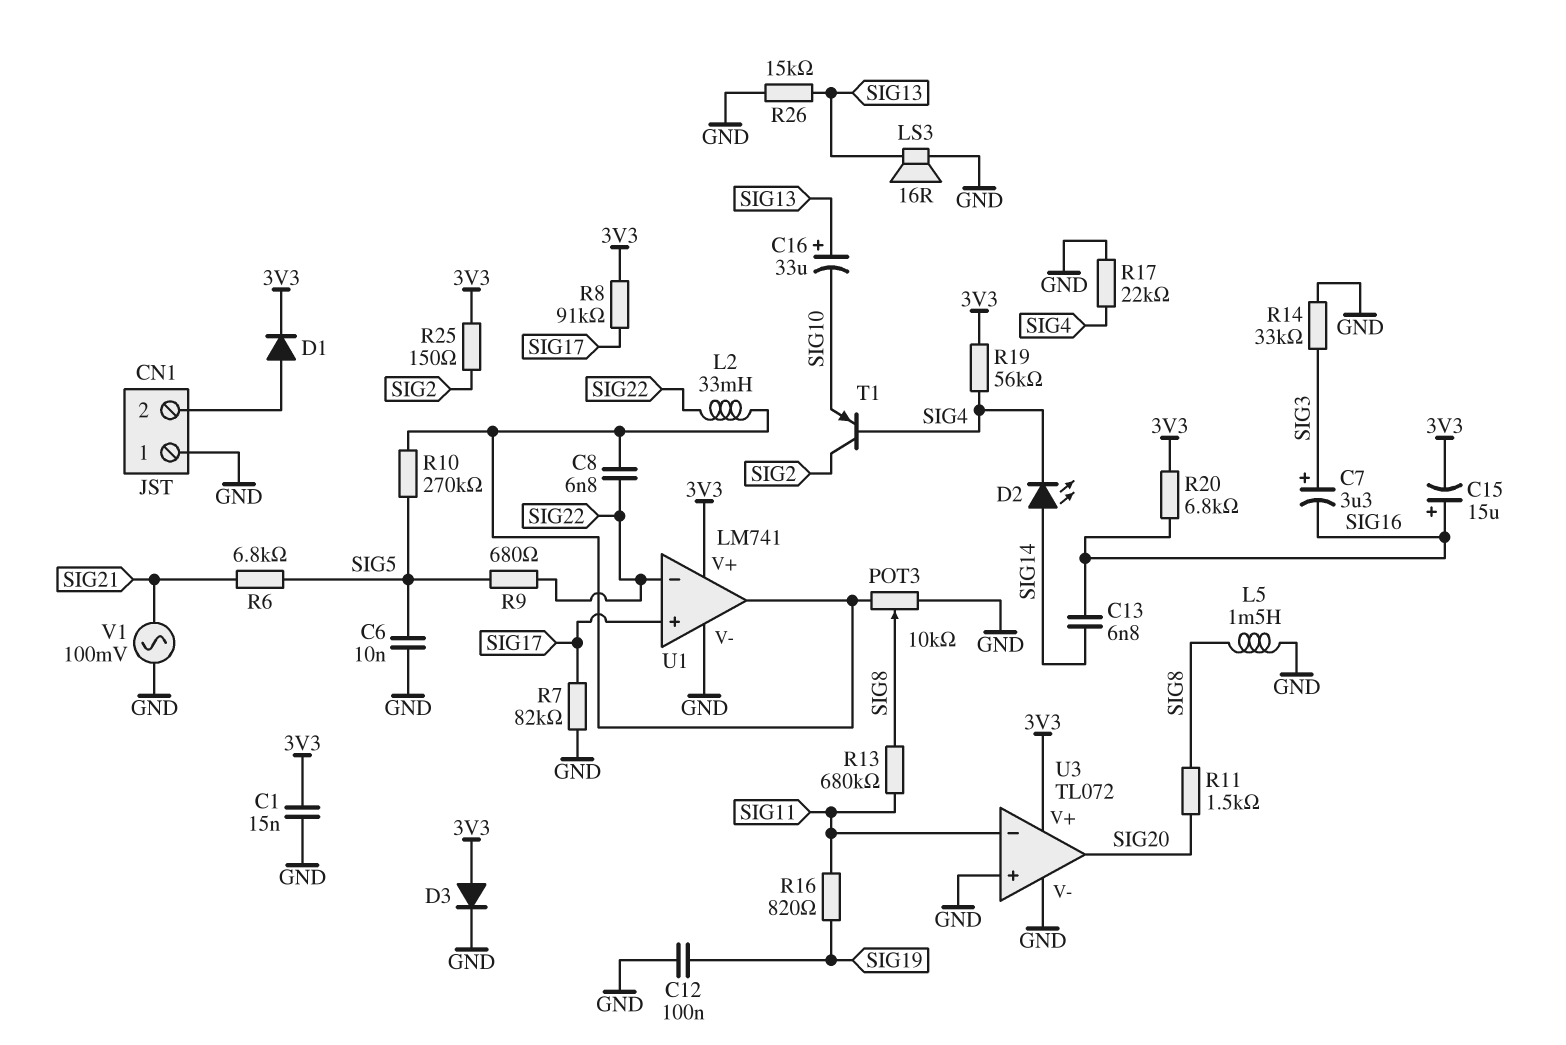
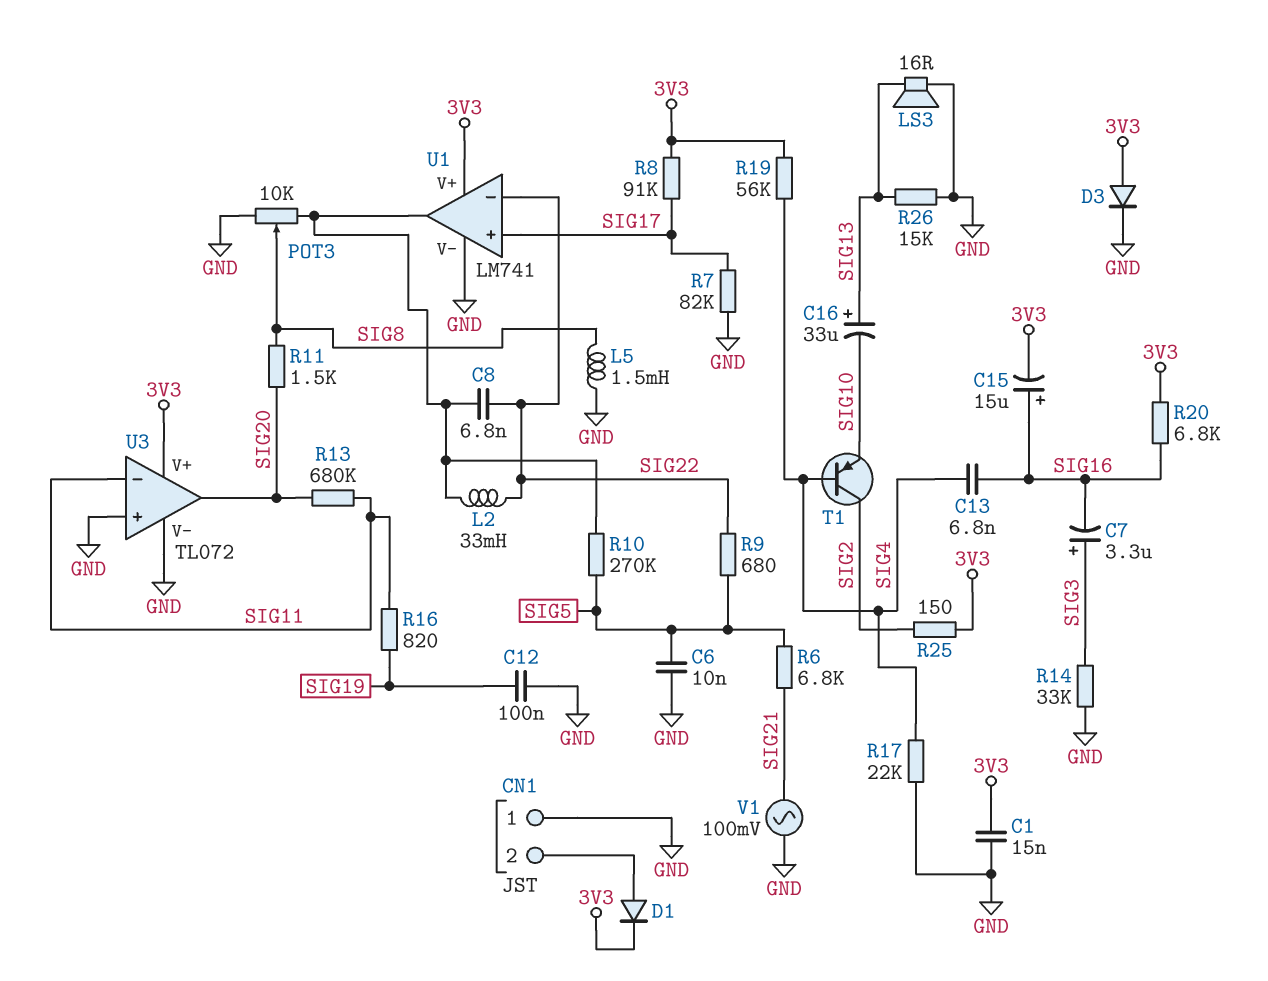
C13: 6.8nF (SIG14, SIG16) -> 6.8nF (SIG4, SIG16)
D2: LED (A SIG14, K SIG4) -> none
R13: 680k (SIG8, SIG11) -> 680k (SIG11, SIG20)

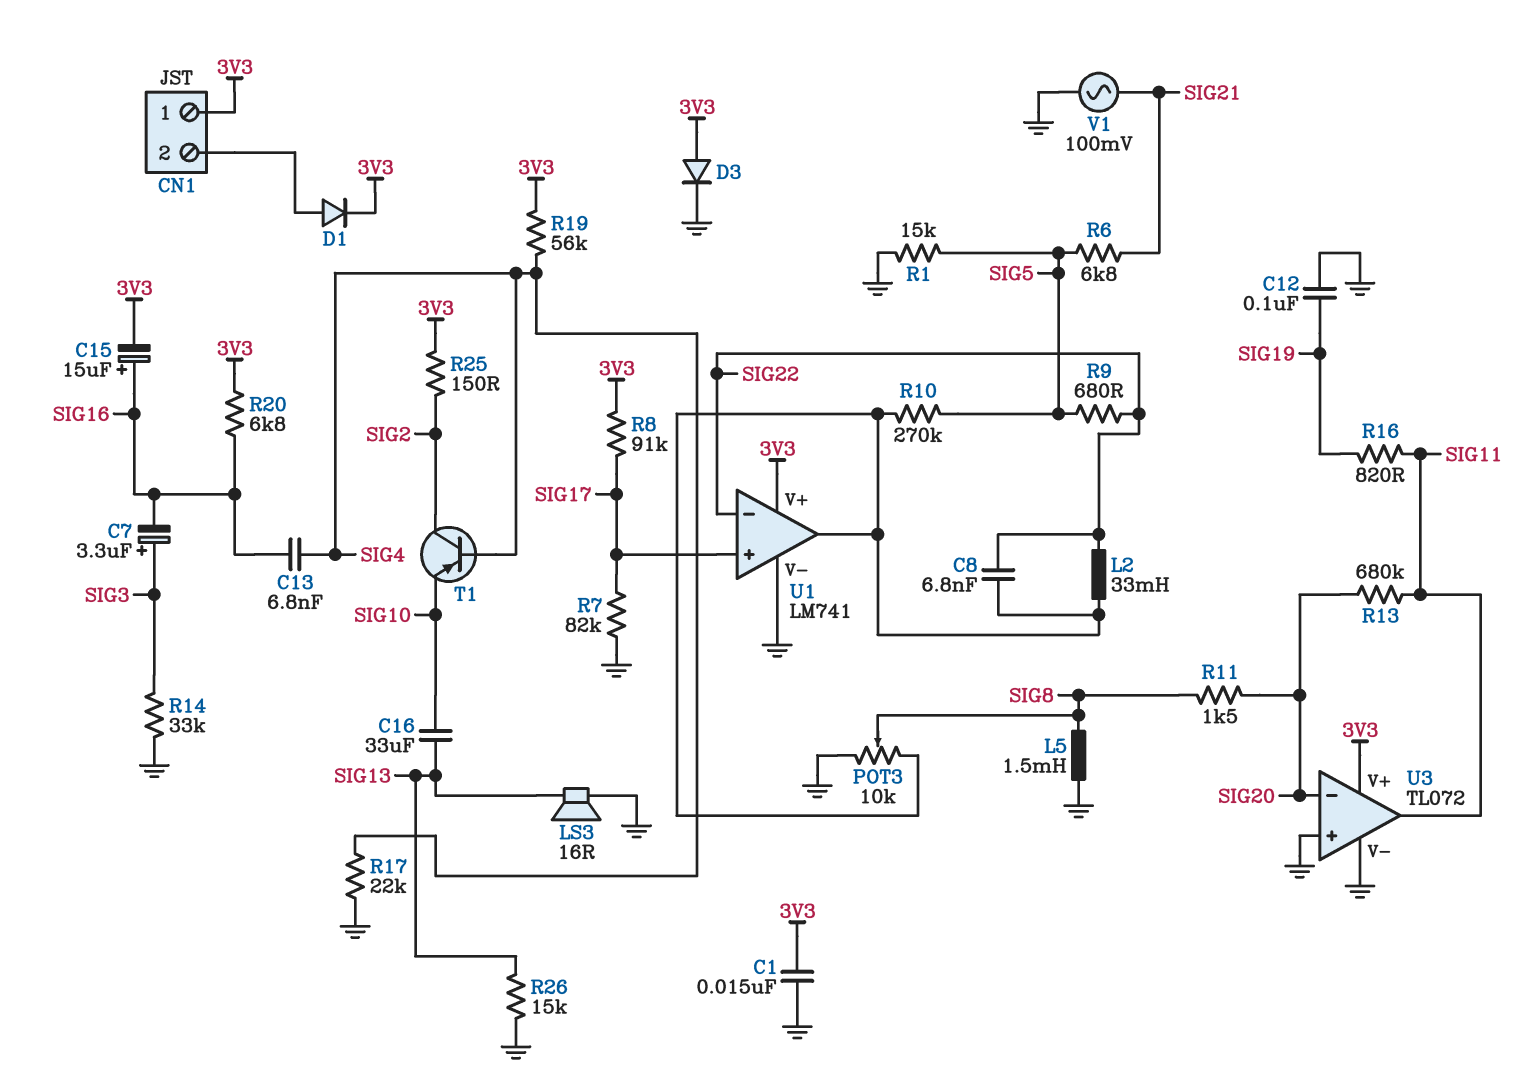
C6: 10nF (GND, SIG5) -> none
C16: 33uF (plus SIG13, minus SIG10) -> 33uF (SIG10, SIG13)
CN1 pin 1: GND -> 3V3
R1: none -> 15k (GND, SIG5)
U3 pin in-: SIG11 -> SIG20
U3 pin out: SIG20 -> SIG11

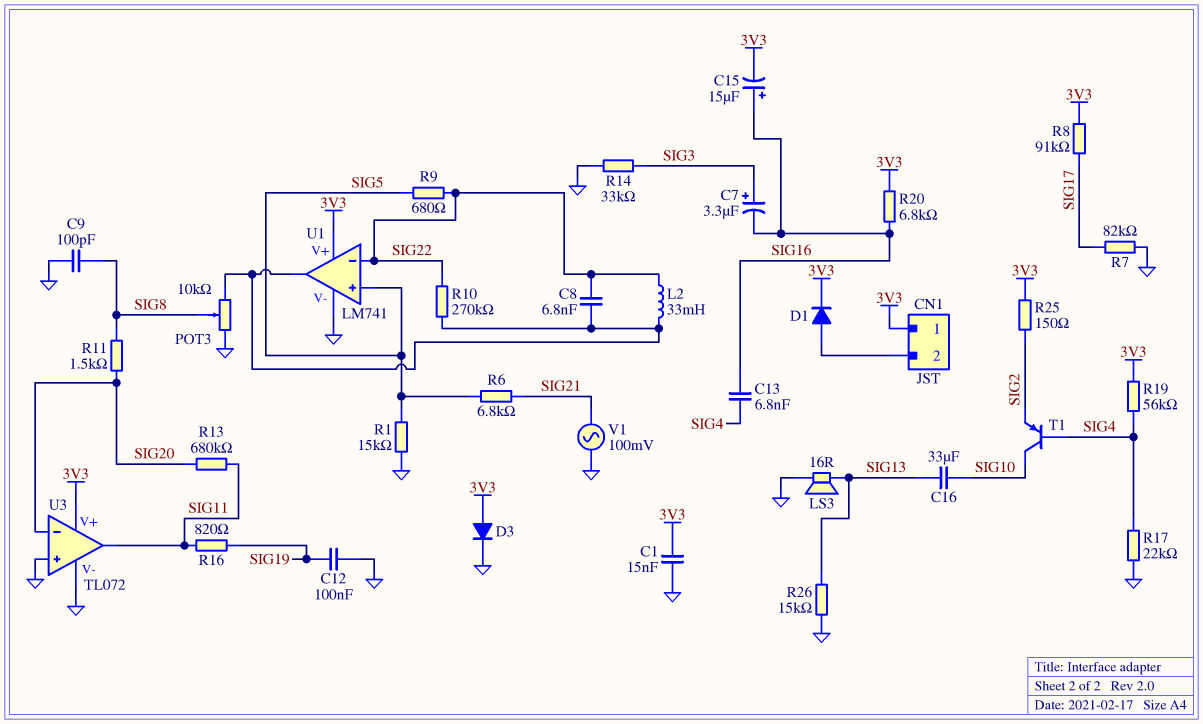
C9: none -> 100pF (GND, SIG8)
L5: 1.5mH (GND, SIG8) -> none
R10: 270k (SIG5, U1/out) -> 270k (SIG22, U1/out)
T1: PNP (B SIG4, C SIG2, E SIG10) -> PNP (B SIG4, C SIG10, E SIG2)
U1 pin in+: SIG17 -> SIG5

